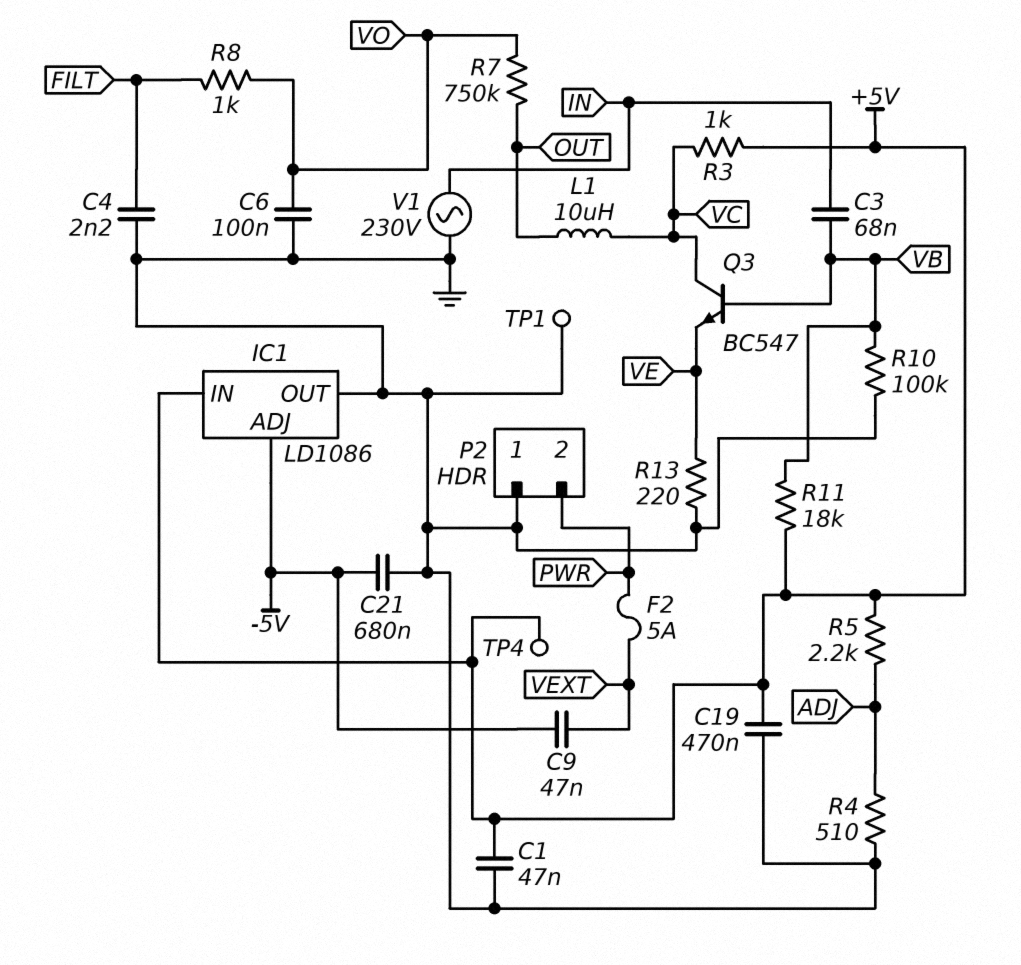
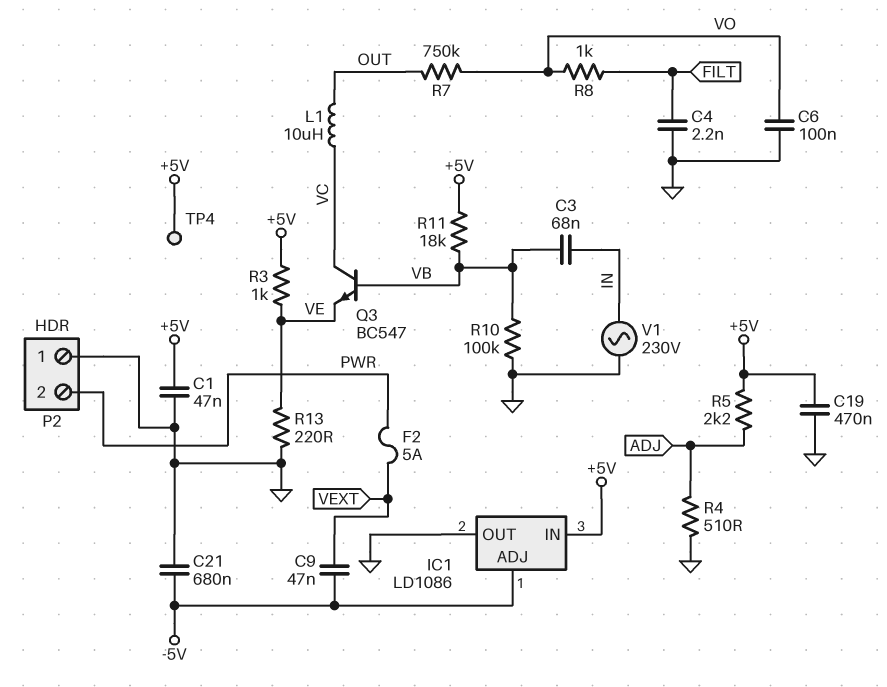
R3: 1k (+5V, VC) -> 1k (+5V, VE)
TP1: test point (GND) -> none

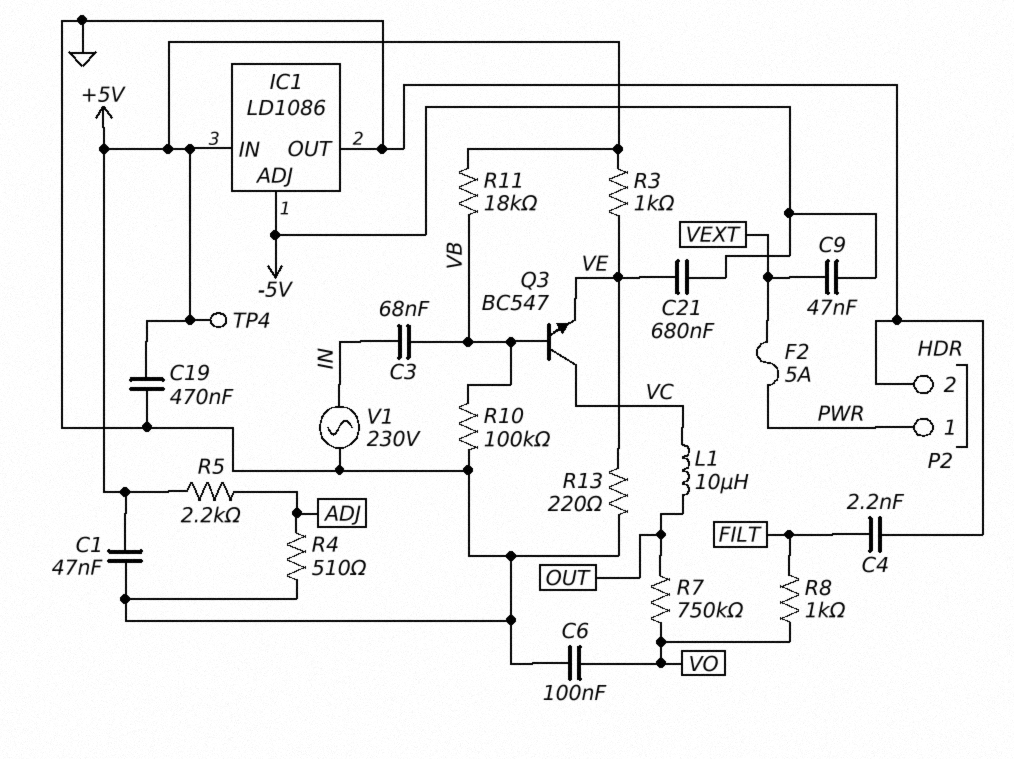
C21: 680nF (-5V, GND) -> 680nF (-5V, VE)
P2 pin 1: GND -> PWR
P2 pin 2: PWR -> GND

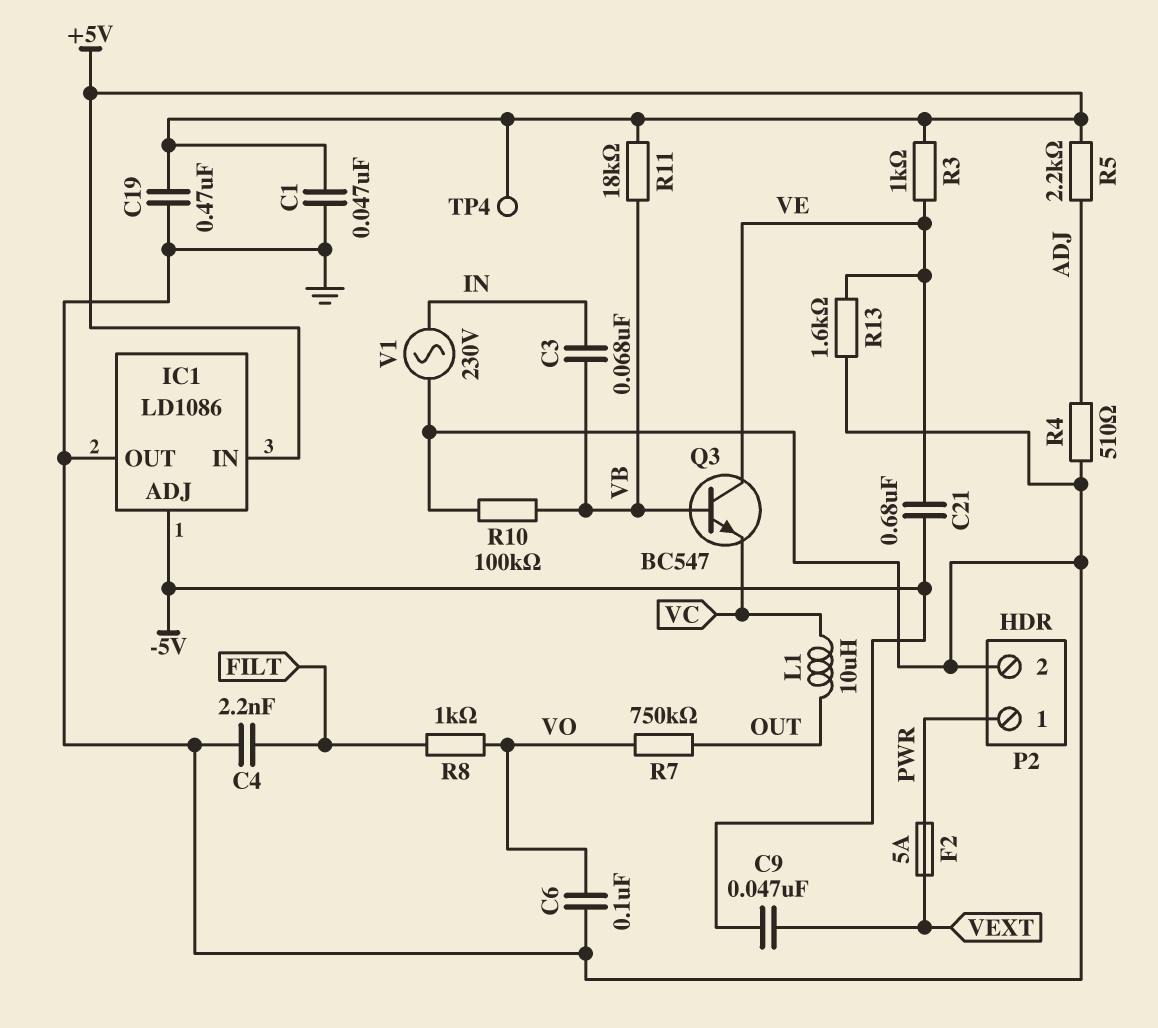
Q3: NPN BC547 (B VB, C VC, E VE) -> NPN BC547 (B VB, C VE, E VC)
R13: 220 (GND, VE) -> 1.6k (GND, VE)

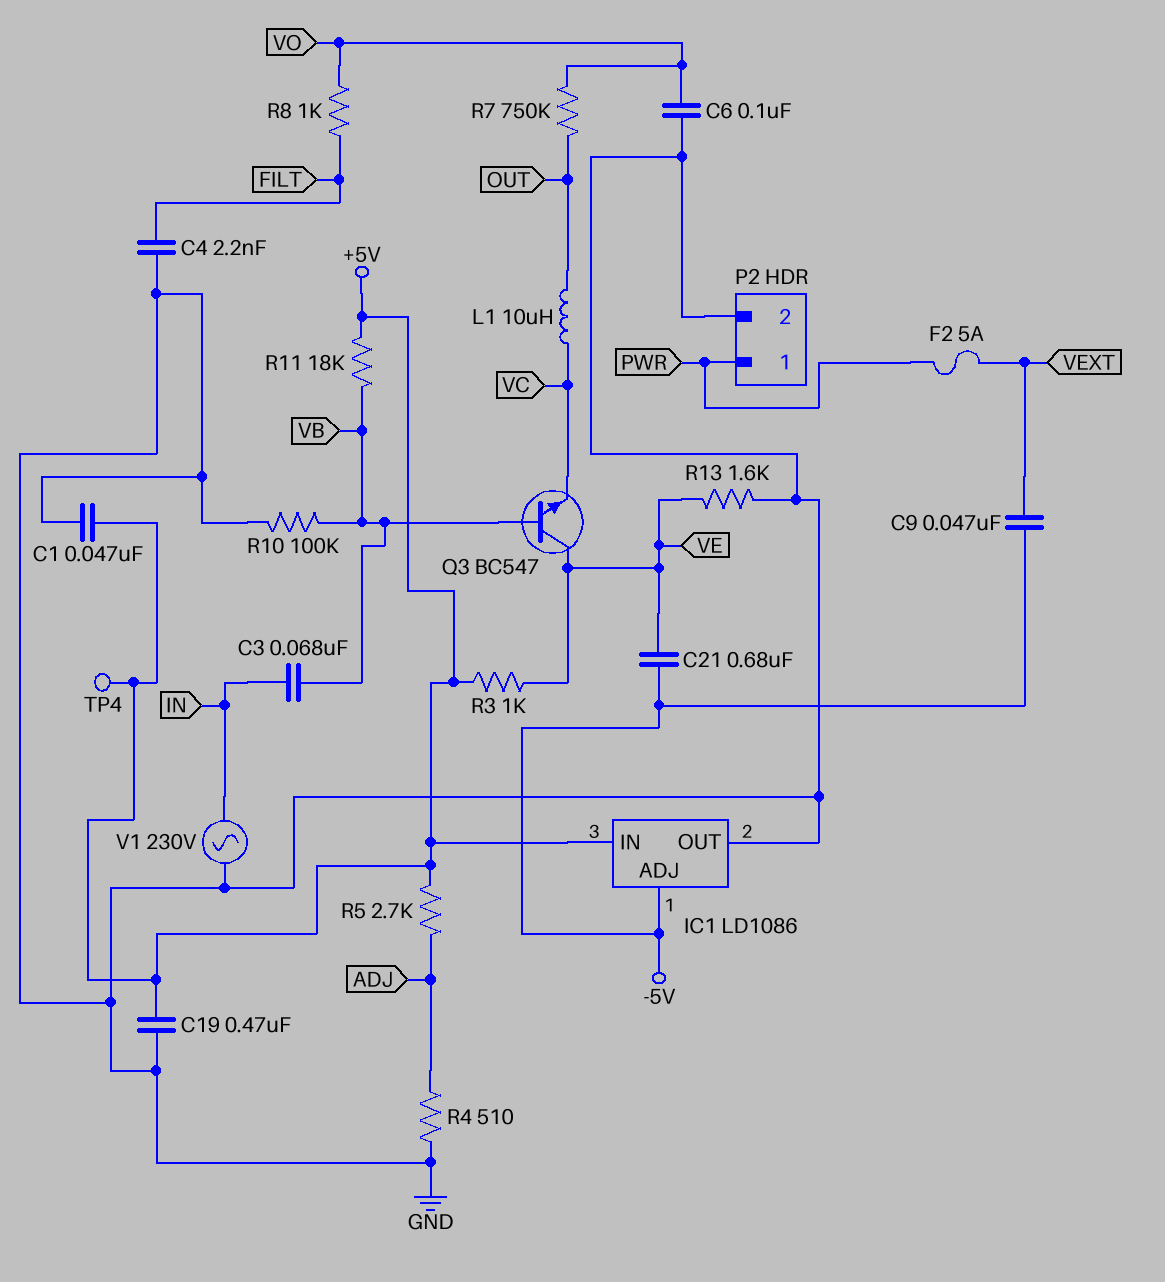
R5: 2.2k (+5V, ADJ) -> 2.7k (+5V, ADJ)

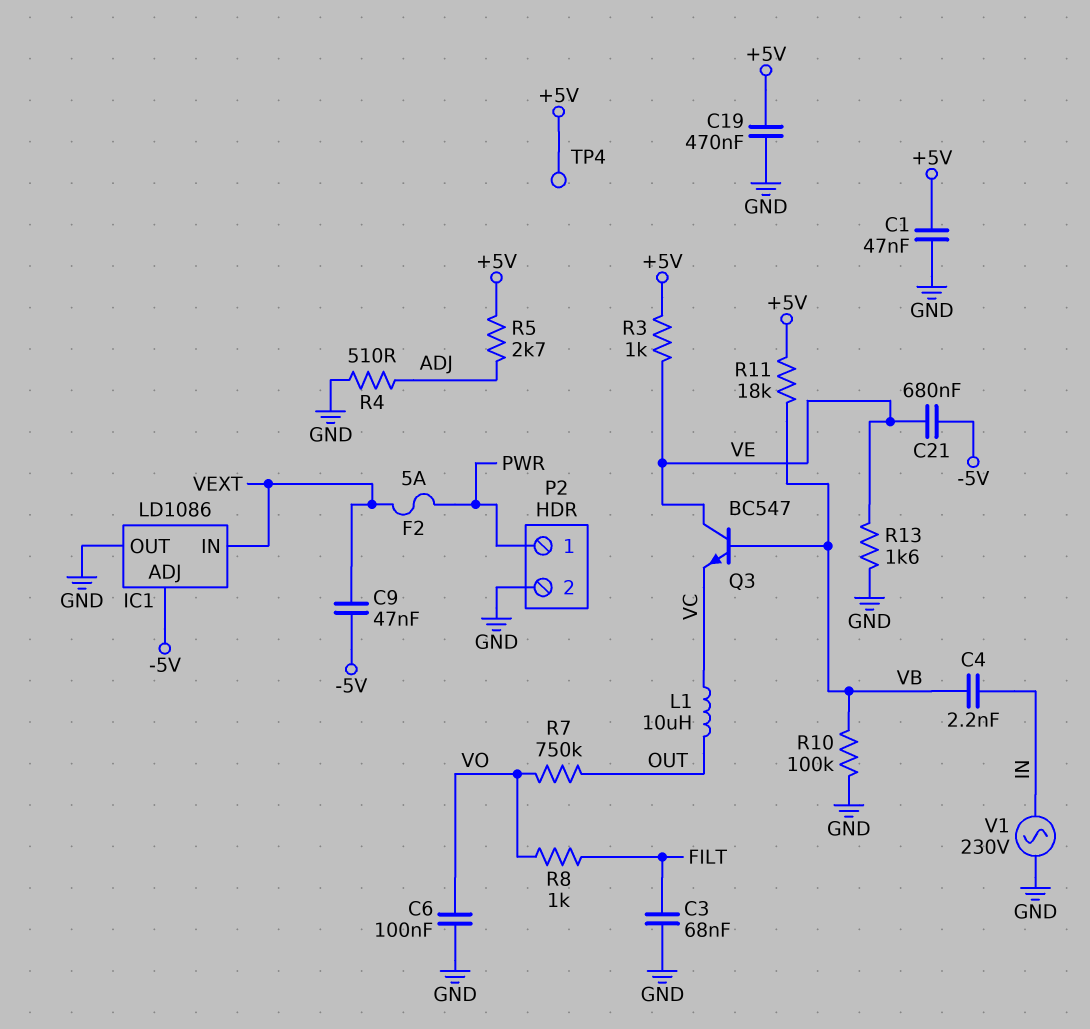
C3: 68nF (IN, VB) -> 68nF (FILT, GND)
C4: 2.2nF (FILT, GND) -> 2.2nF (IN, VB)
IC1 pin IN: +5V -> VEXT

